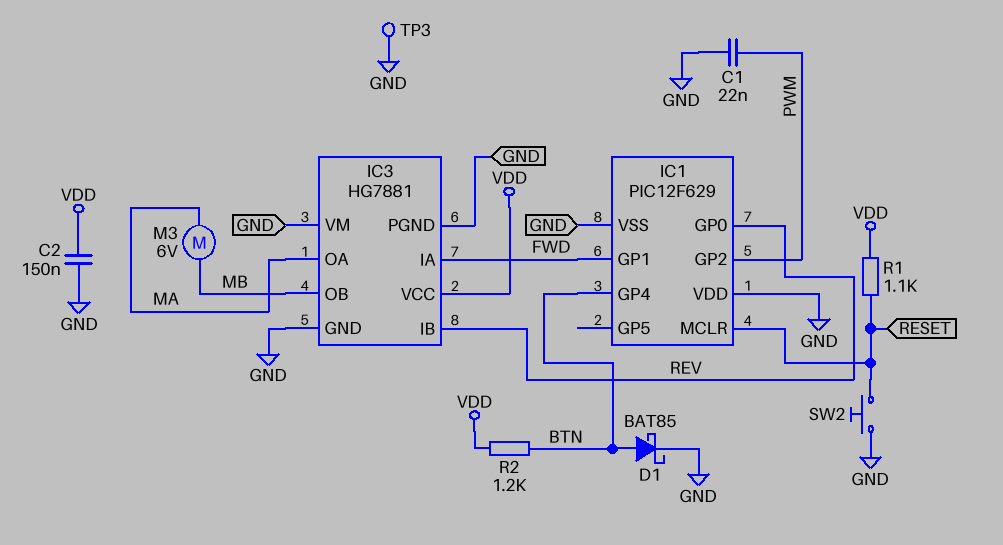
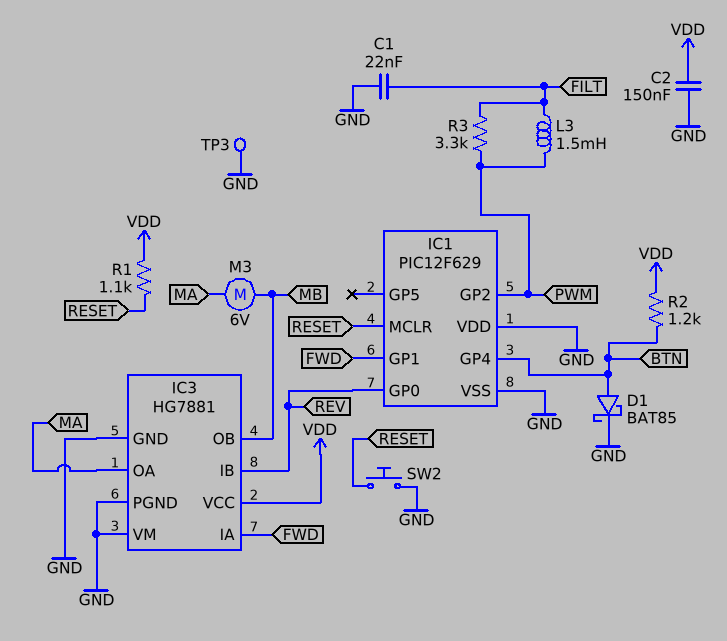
C1: 22nF (GND, PWM) -> 22nF (FILT, GND)
L3: none -> 1.5mH (FILT, PWM)
R3: none -> 3.3k (FILT, PWM)

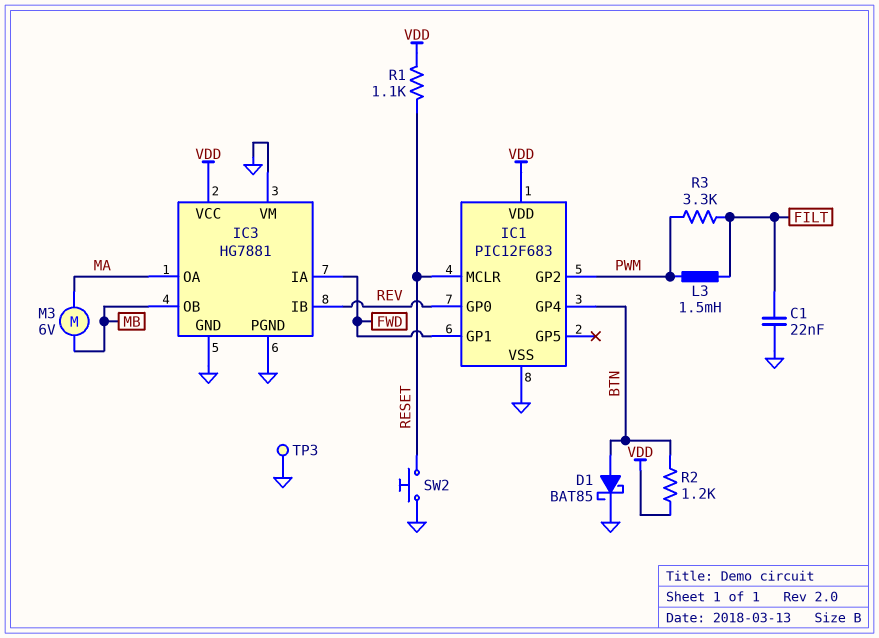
C2: 150nF (GND, VDD) -> none
IC1: PIC12F629 -> PIC12F683
IC1 pin VDD: GND -> VDD

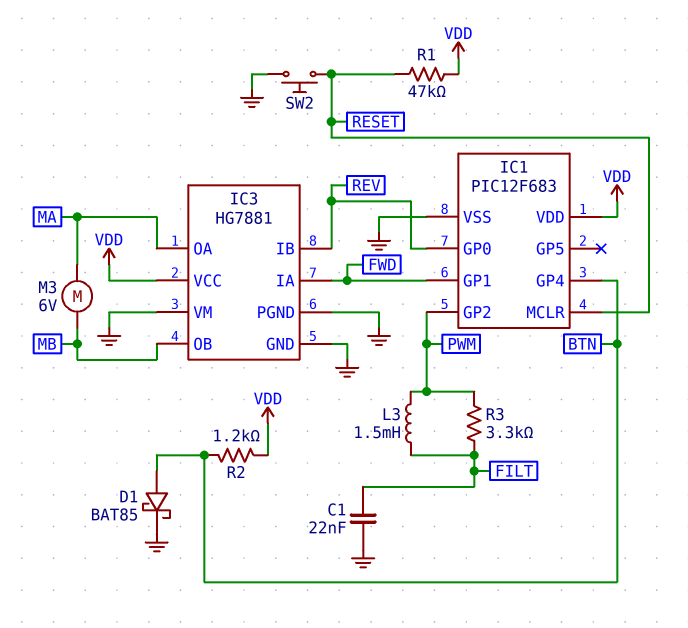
R1: 1.1k (RESET, VDD) -> 47k (RESET, VDD)
TP3: test point (GND) -> none

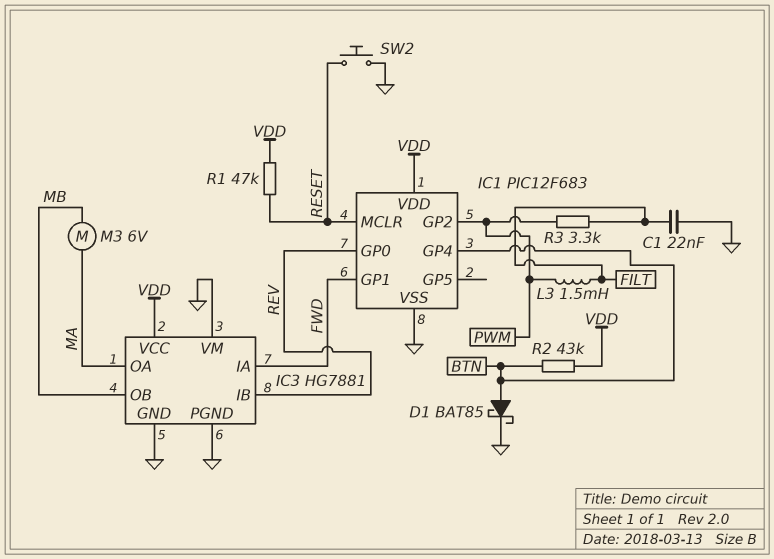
R2: 1.2k (BTN, VDD) -> 43k (BTN, VDD)

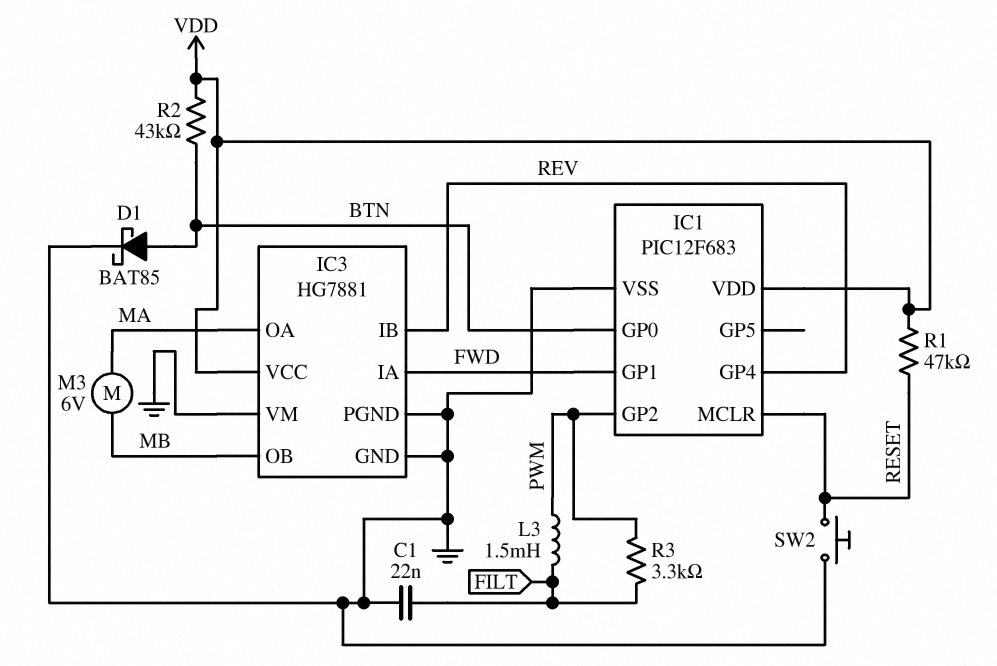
IC1 pin GP0: REV -> BTN
IC1 pin GP4: BTN -> REV

